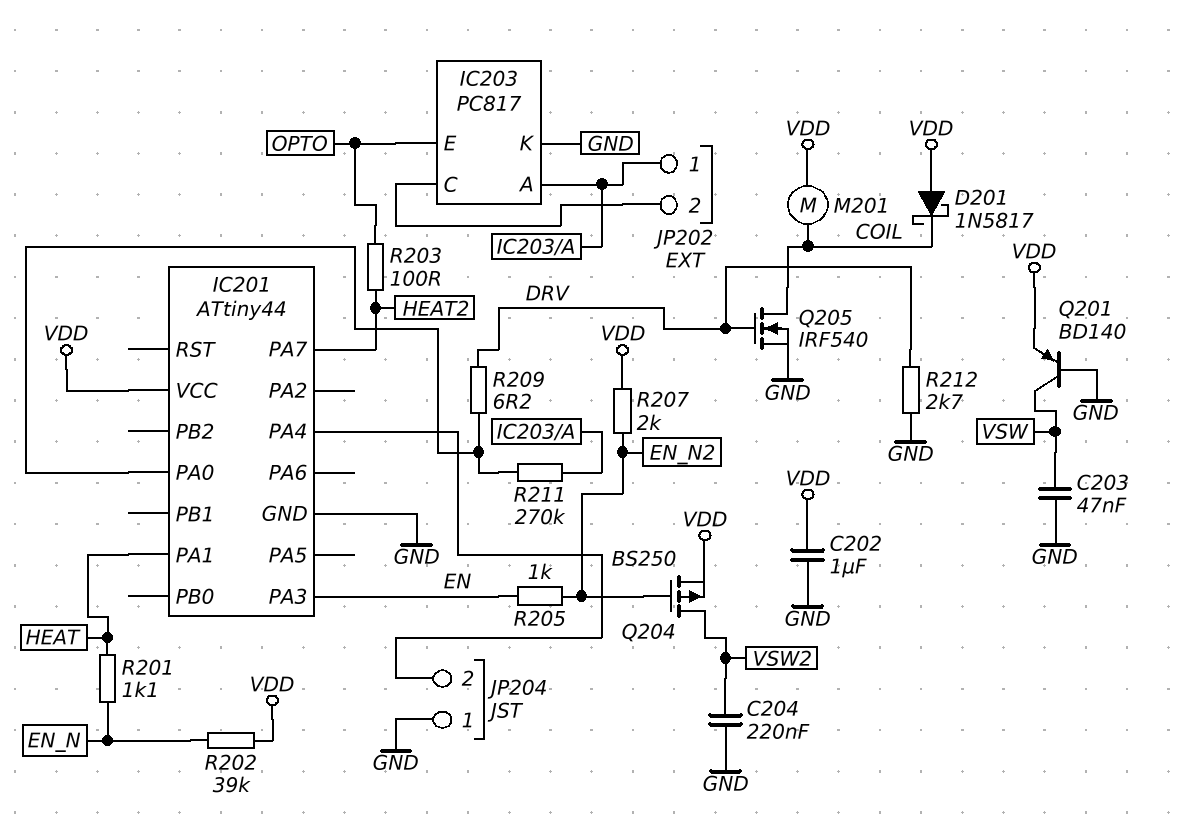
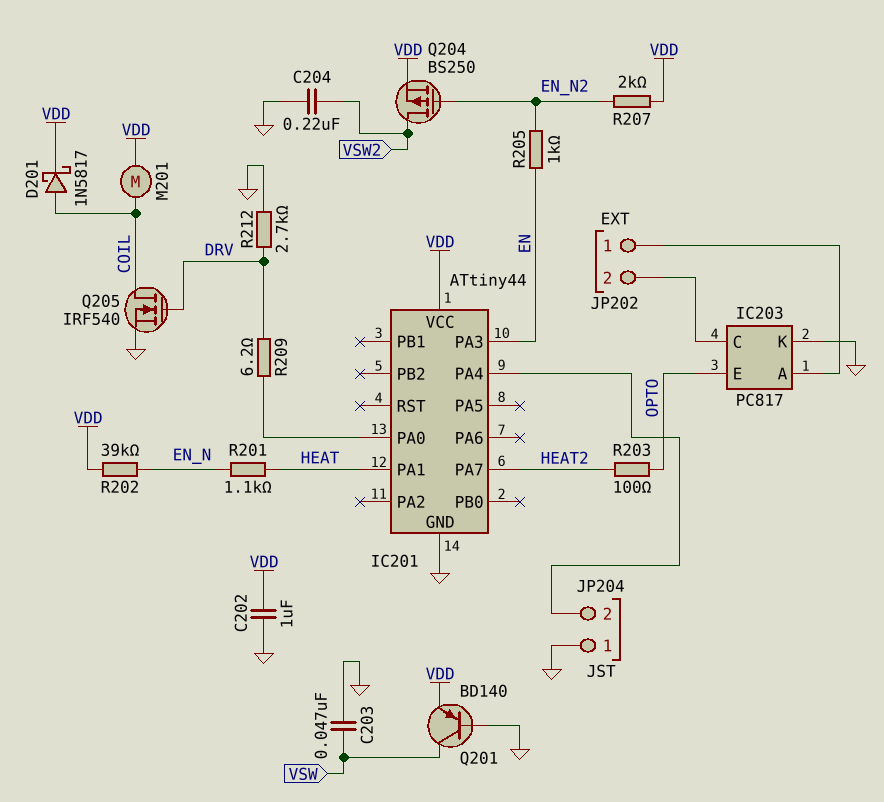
D201: schottky 1N5817 (A VDD, K COIL) -> schottky 1N5817 (A COIL, K VDD)
R211: 270k (IC201/PA0, IC203/A) -> none

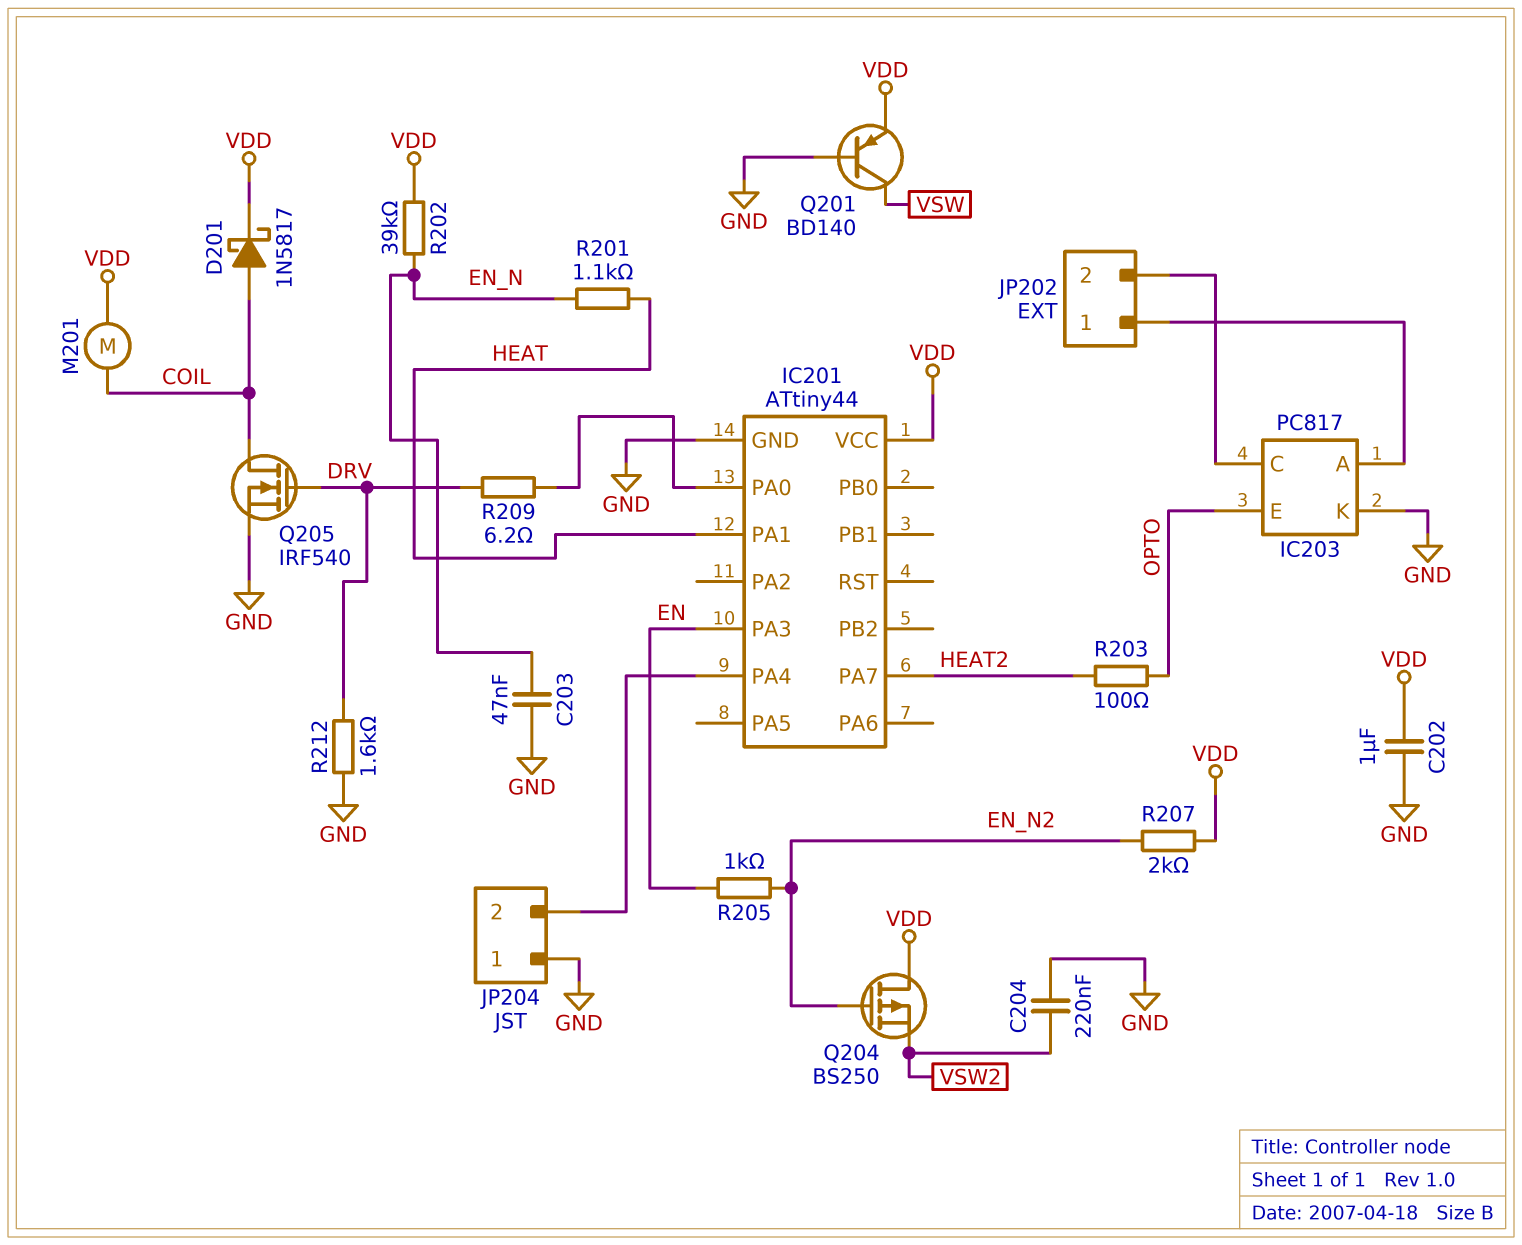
C203: 47nF (GND, VSW) -> 47nF (EN_N, GND)
Q204: PMOS BS250 (G EN_N2, D VSW2, S VDD) -> PMOS BS250 (G EN_N2, D VDD, S VSW2)
R212: 2.7k (DRV, GND) -> 1.6k (DRV, GND)

